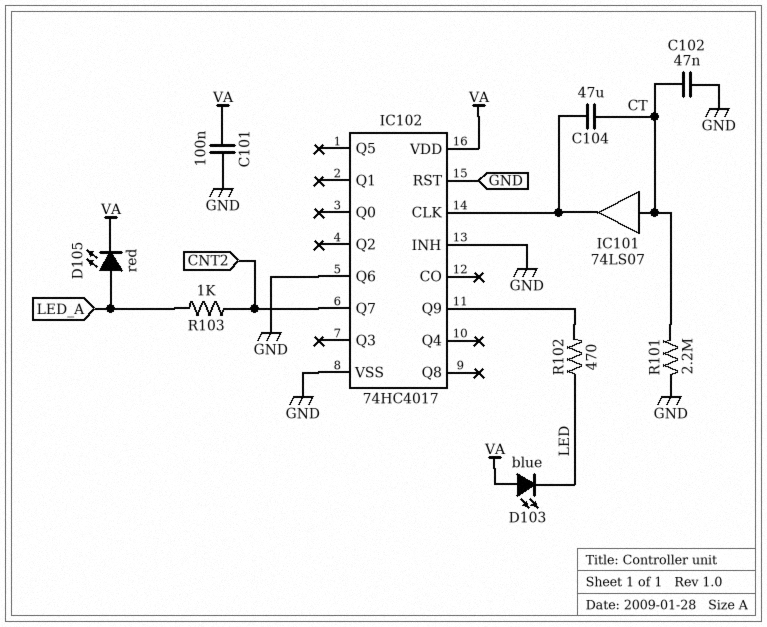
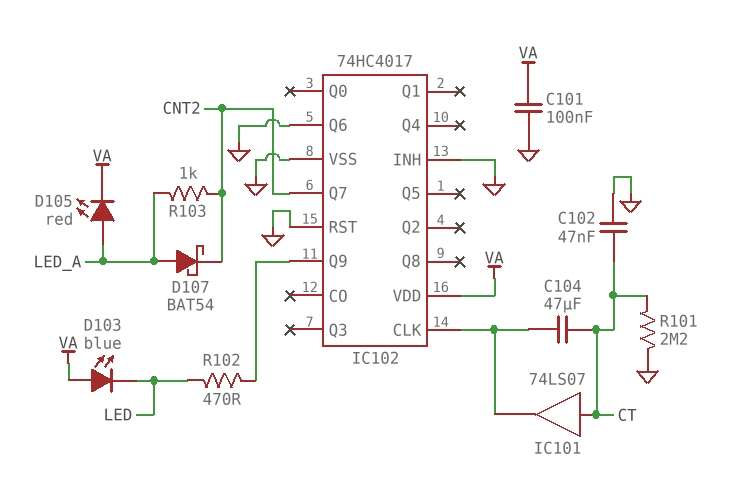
D107: none -> schottky BAT54 (A LED_A, K CNT2)

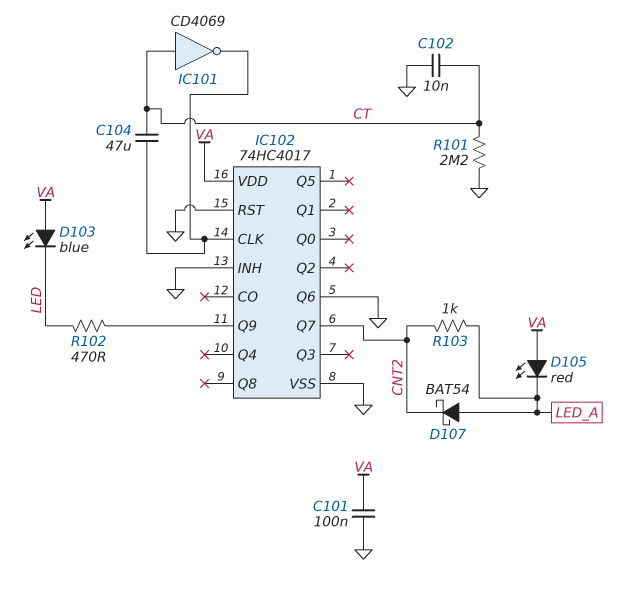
C102: 47nF (CT, GND) -> 10nF (CT, GND)
D105: LED red (A LED_A, K VA) -> LED red (A VA, K LED_A)
IC101: buffer 74LS07 (in CT, out IC102/CLK) -> NOT CD4069 (in CT, out IC102/CLK)

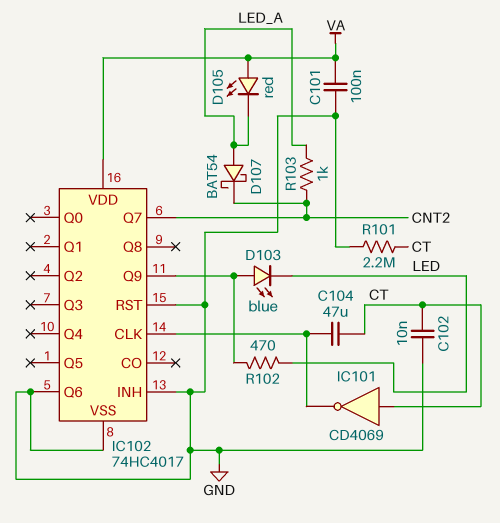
D103: LED blue (A VA, K LED) -> LED blue (A IC102/Q9, K LED)

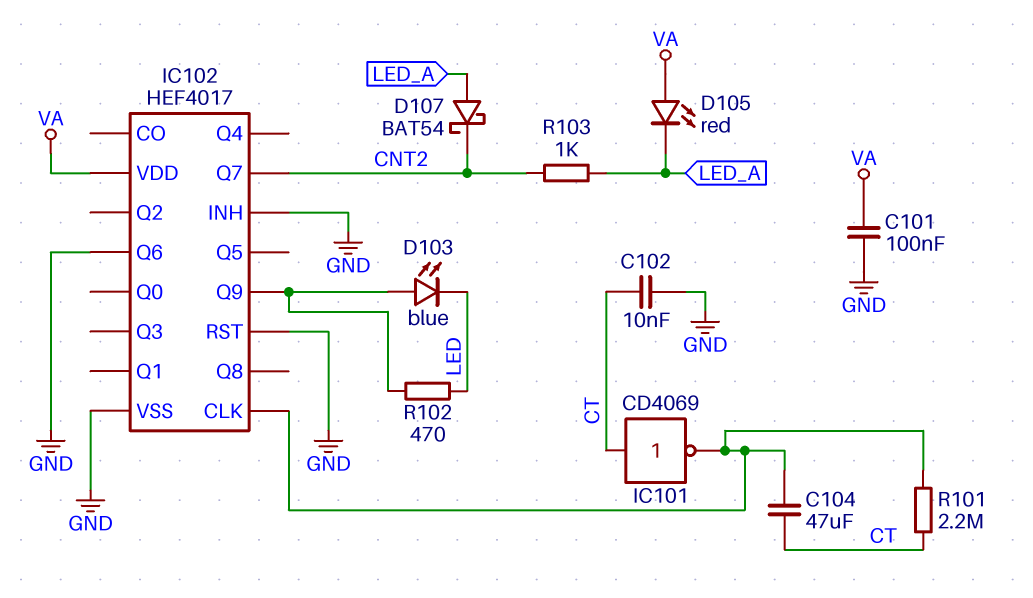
IC102: 74HC4017 -> HEF4017
R101: 2.2M (CT, GND) -> 2.2M (CT, IC102/CLK)

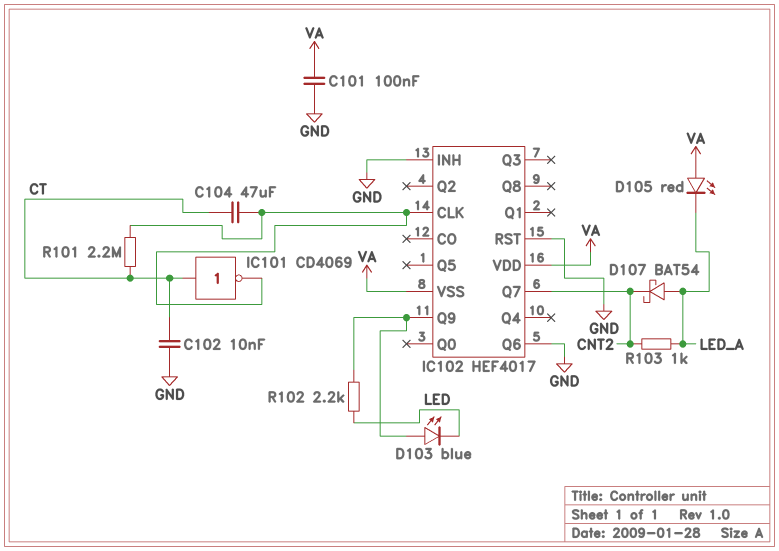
IC102 pin VSS: GND -> VA
R102: 470 (IC102/Q9, LED) -> 2.2k (IC102/Q9, LED)

